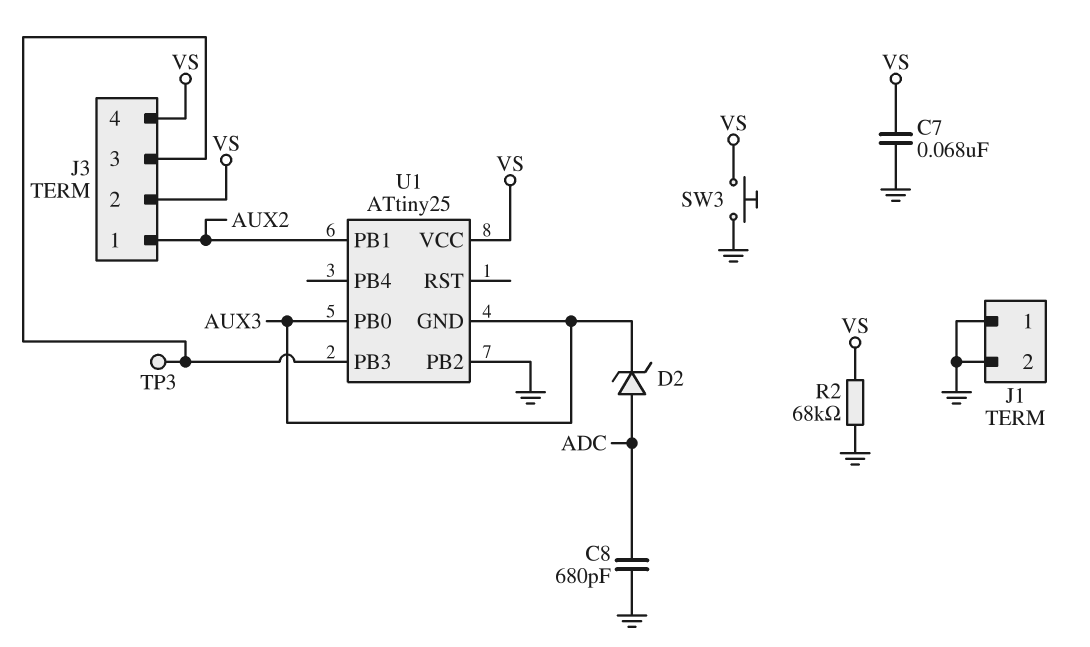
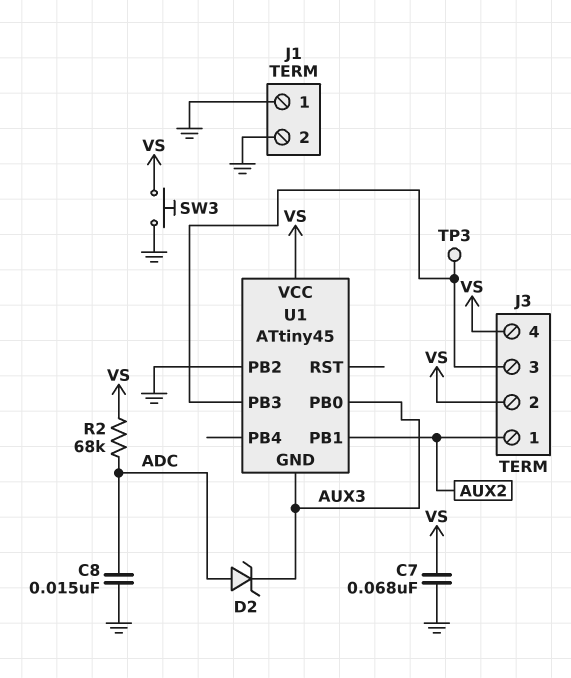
C8: 680pF (ADC, GND) -> 15nF (ADC, GND)
R2: 68k (GND, VS) -> 68k (ADC, VS)
U1: ATtiny25 -> ATtiny45

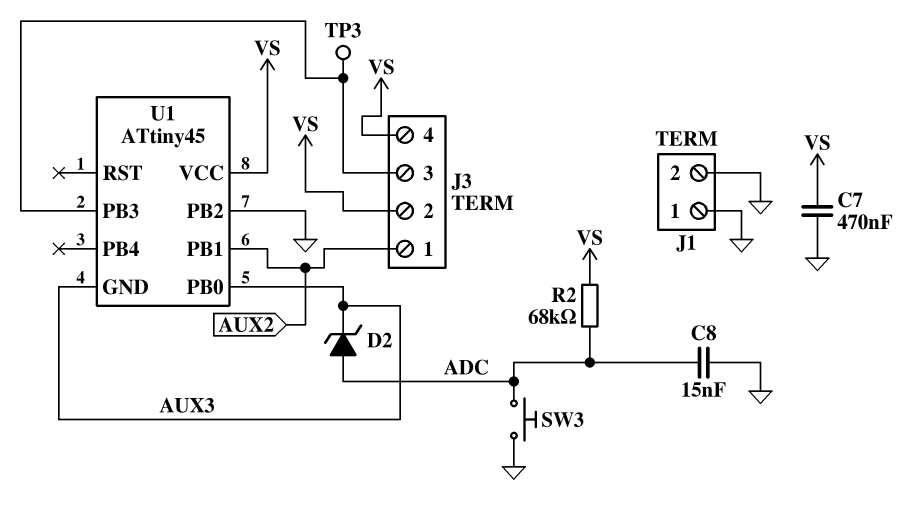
C7: 68nF (GND, VS) -> 470nF (GND, VS)
SW3: button (GND, VS) -> button (ADC, GND)

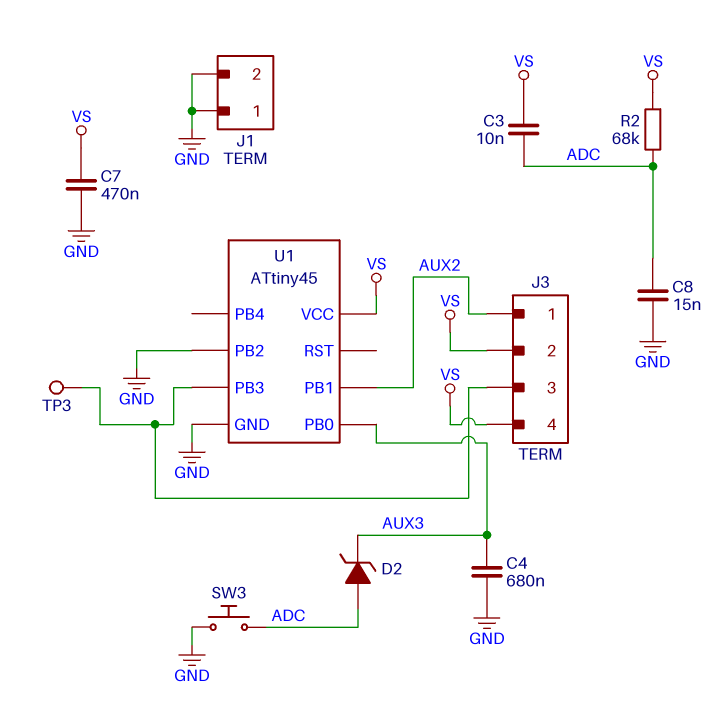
C3: none -> 10nF (ADC, VS)
C4: none -> 680nF (AUX3, GND)
U1 pin GND: AUX3 -> GND

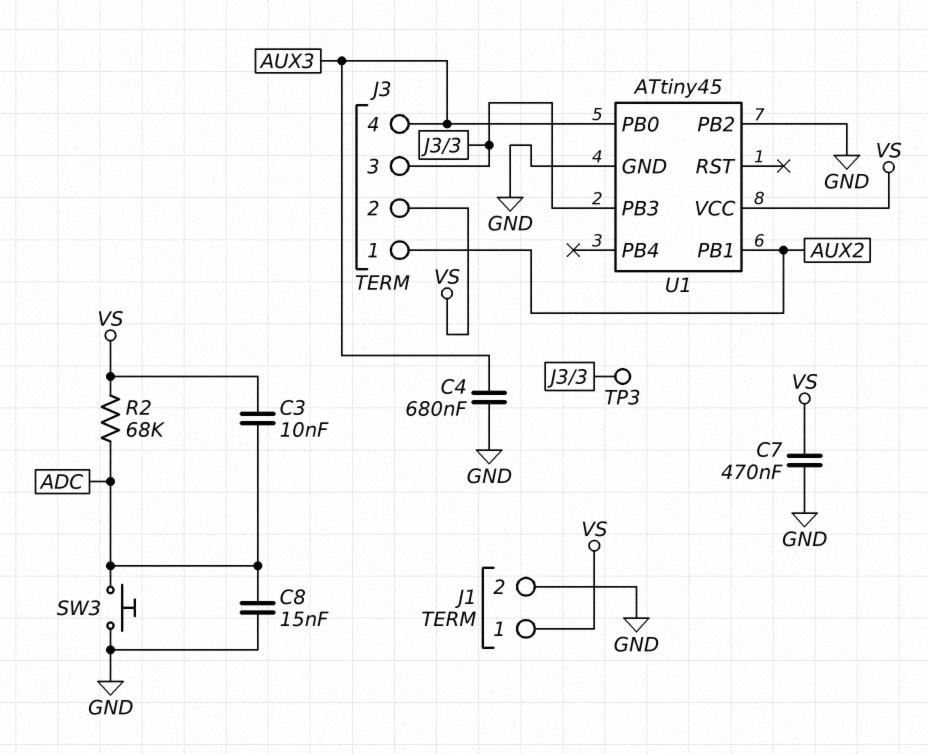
D2: zener (A ADC, K AUX3) -> none
J1 pin 1: GND -> VS
J3 pin 4: VS -> AUX3

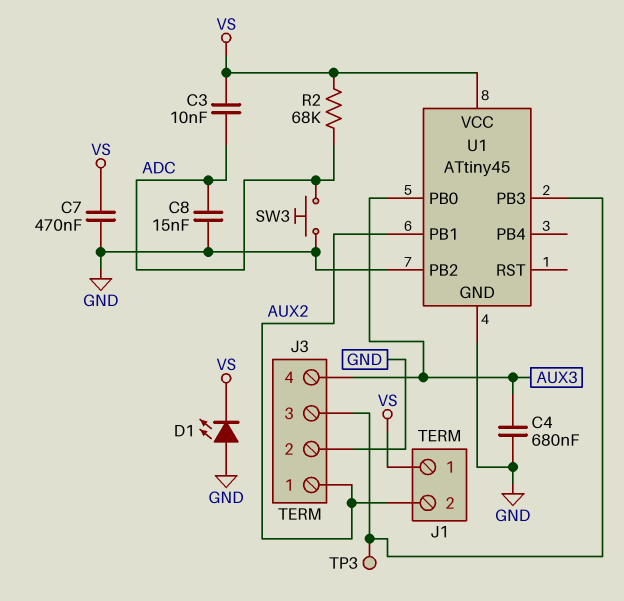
D1: none -> LED (A GND, K VS)
J1 pin 2: GND -> AUX2
J3 pin 2: VS -> GND

